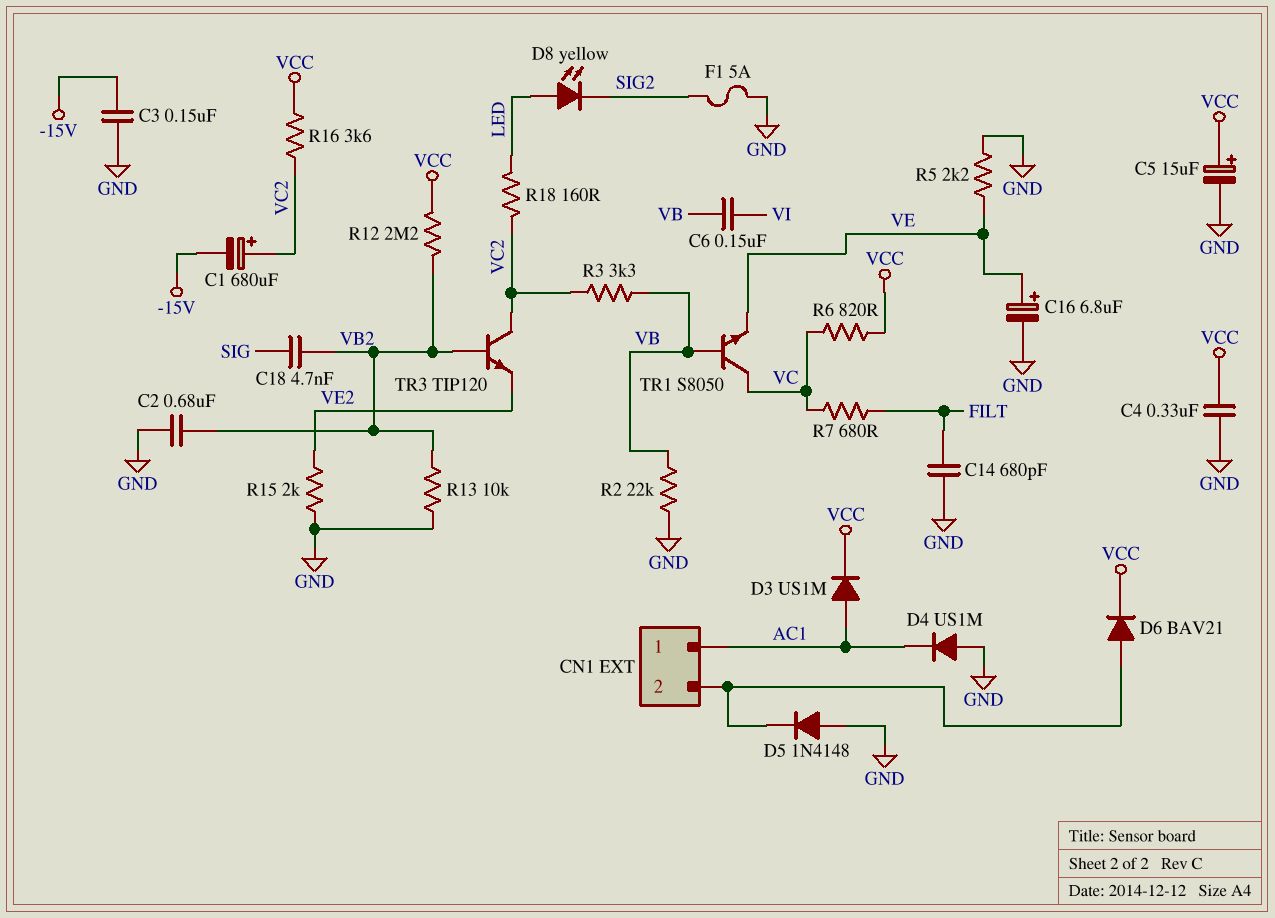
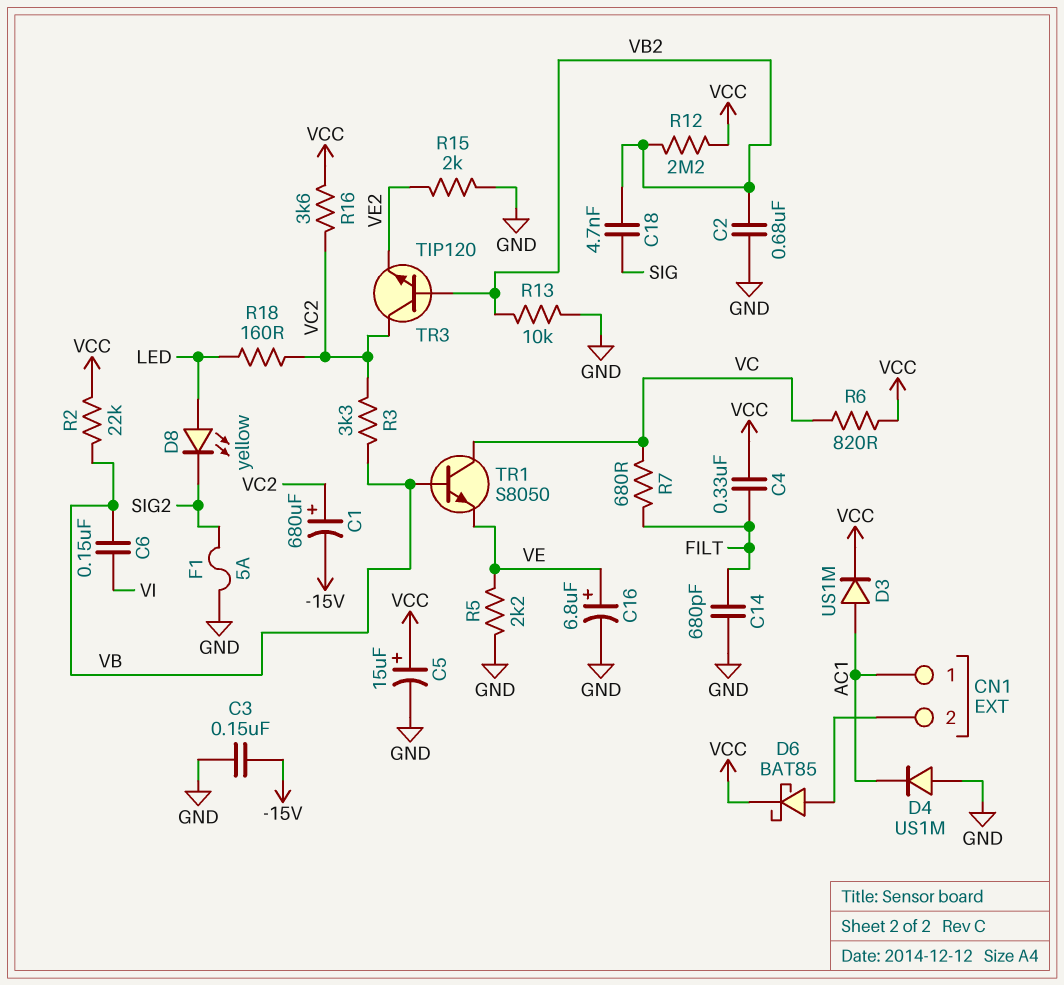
C4: 330nF (GND, VCC) -> 330nF (FILT, VCC)
D5: diode 1N4148 (A GND, K CN1/2) -> none
D6: diode BAV21 (A CN1/2, K VCC) -> schottky BAT85 (A CN1/2, K VCC)
R2: 22k (GND, VB) -> 22k (VB, VCC)

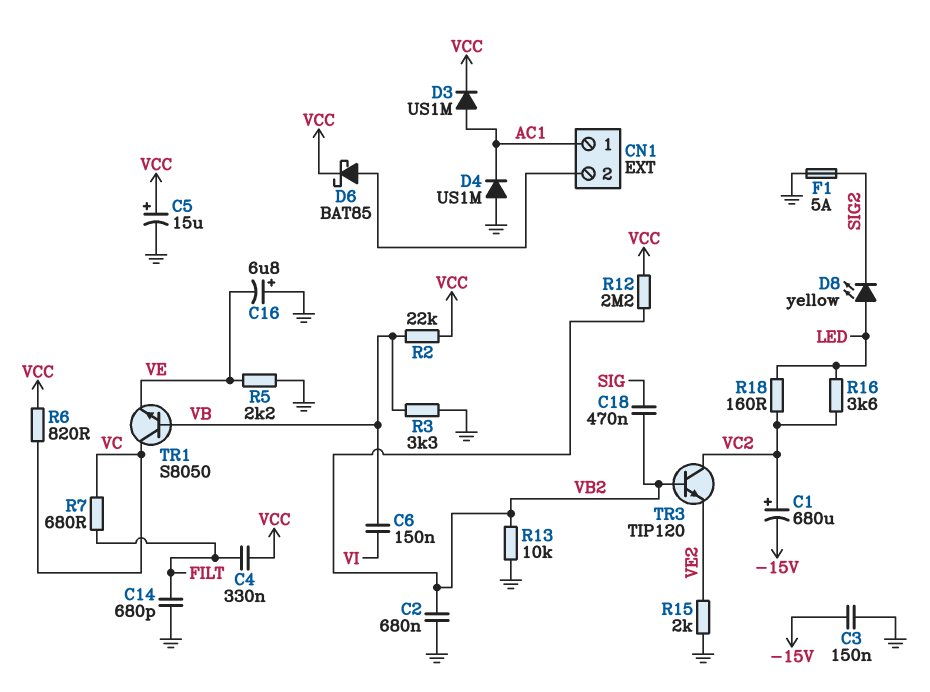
C16: 6.8uF (plus VE, minus GND) -> 6.8uF (plus GND, minus VE)
C18: 4.7nF (SIG, VB2) -> 470nF (SIG, VB2)
R3: 3.3k (VB, VC2) -> 3.3k (GND, VB)
R16: 3.6k (VC2, VCC) -> 3.6k (LED, VC2)

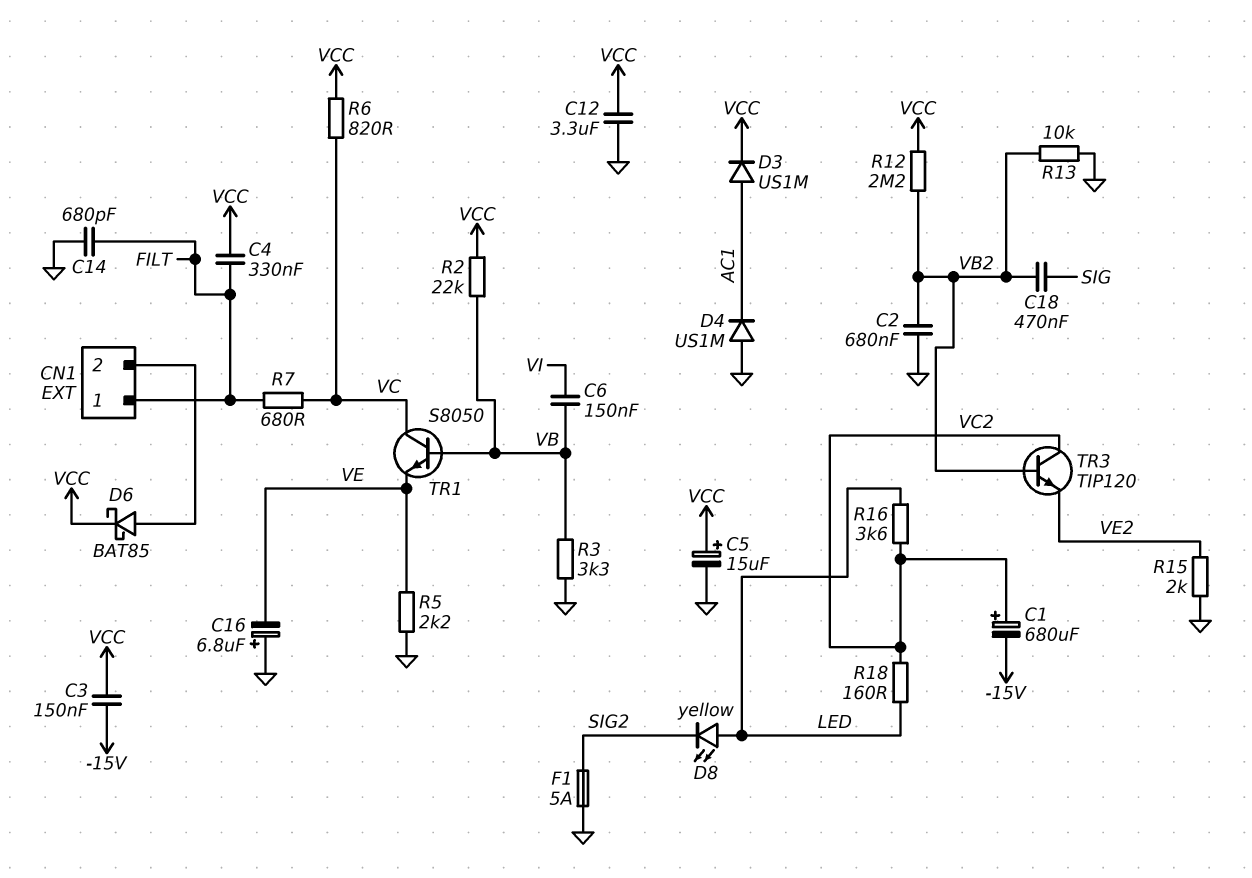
C3: 150nF (-15V, GND) -> 150nF (-15V, VCC)
C12: none -> 3.3uF (GND, VCC)
CN1 pin 1: AC1 -> FILT

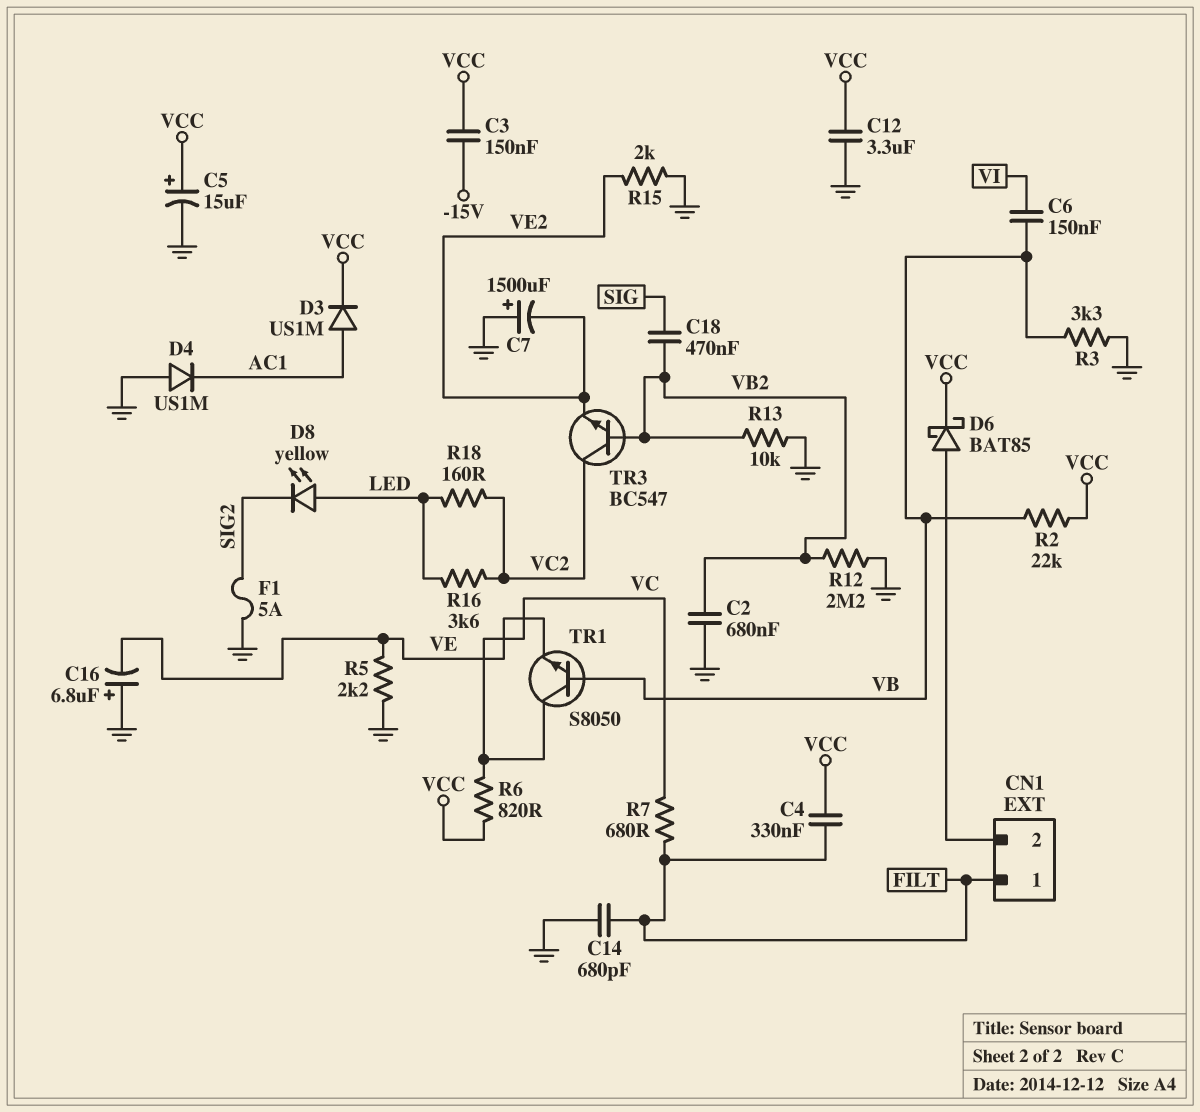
C1: 680uF (plus VC2, minus -15V) -> none
C7: none -> 1500uF (plus GND, minus VE2)
R12: 2.2M (VB2, VCC) -> 2.2M (GND, VB2)
TR3: NPN TIP120 (B VB2, C VC2, E VE2) -> NPN BC547 (B VB2, C VC2, E VE2)

